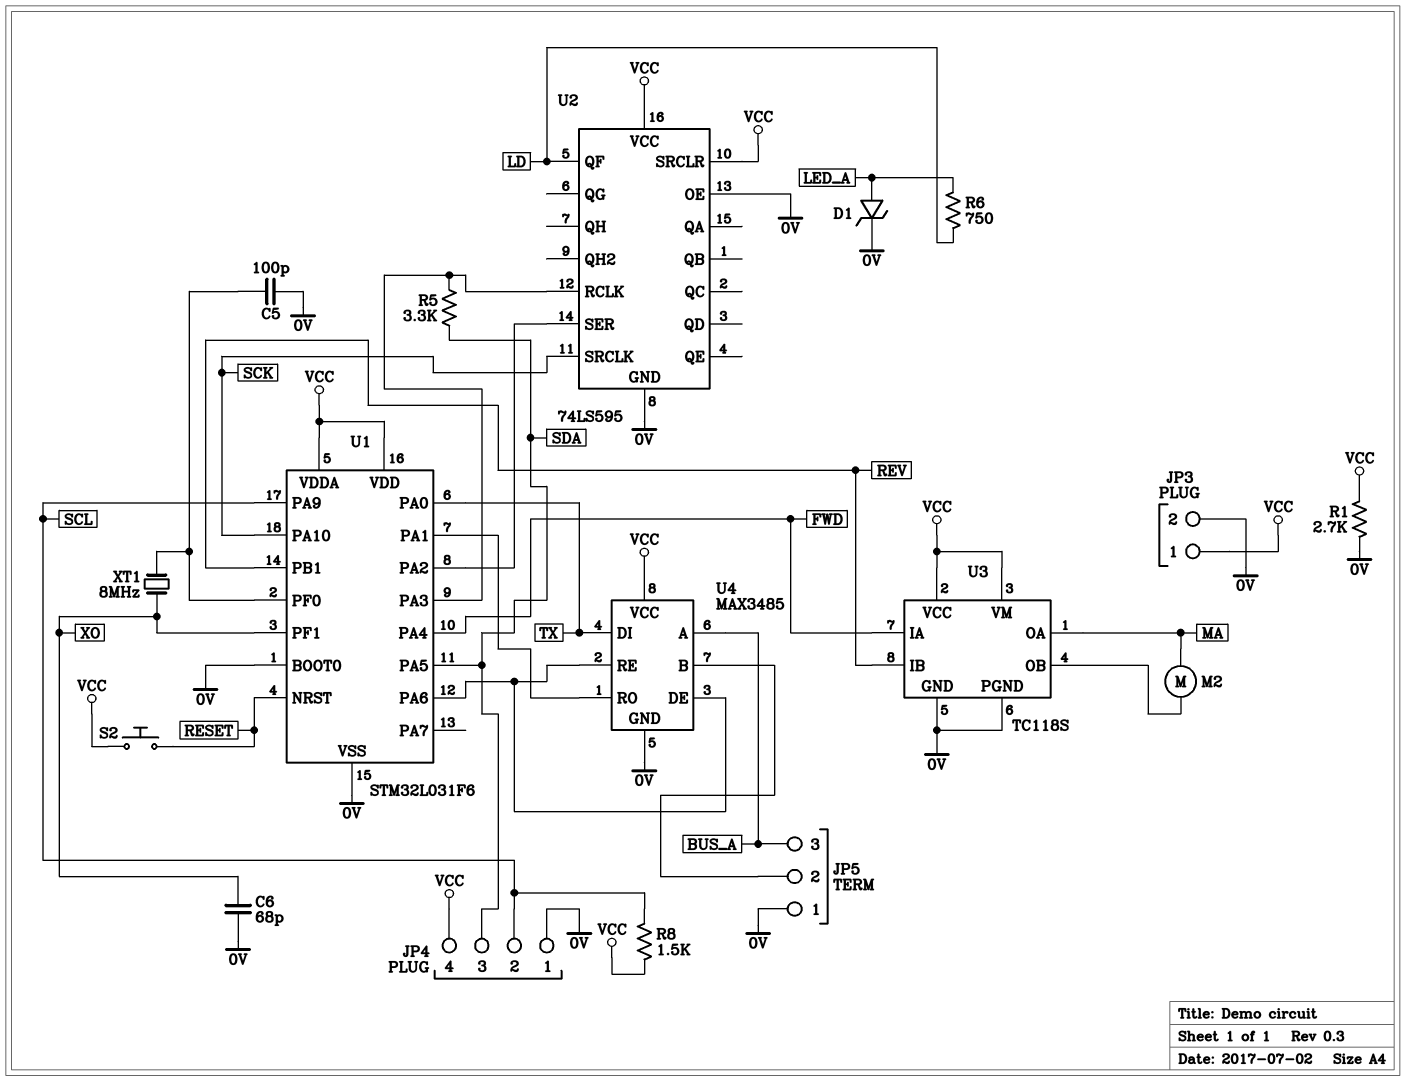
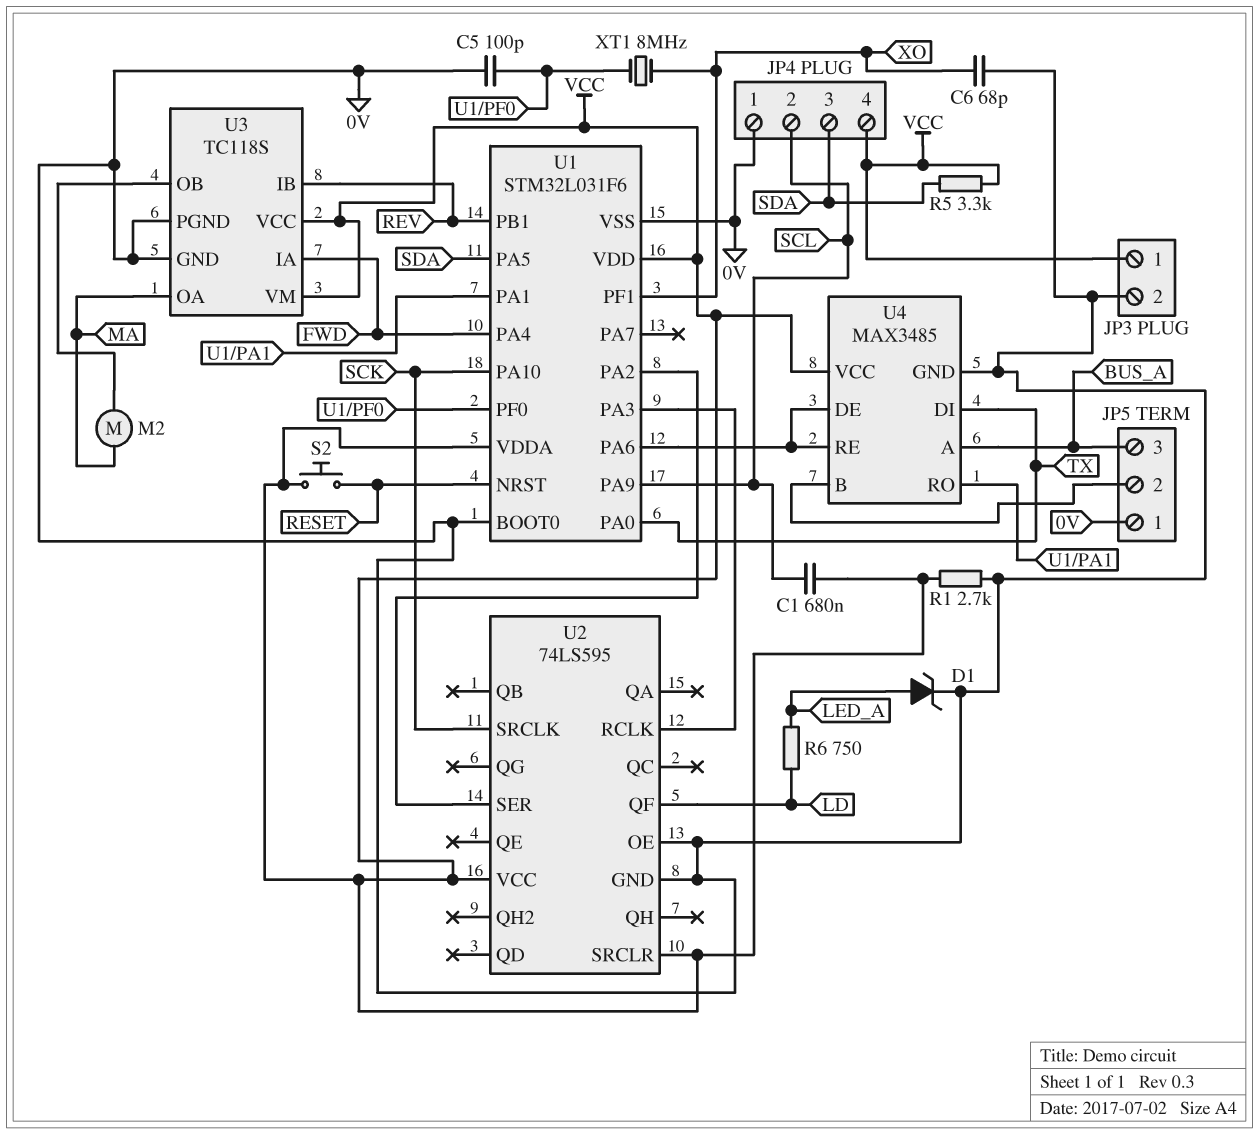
C1: none -> 680nF (SCL, VCC)
R5: 3.3k (SDA, U1/PA3) -> 3.3k (SDA, VCC)
R8: 1.5k (SCL, VCC) -> none

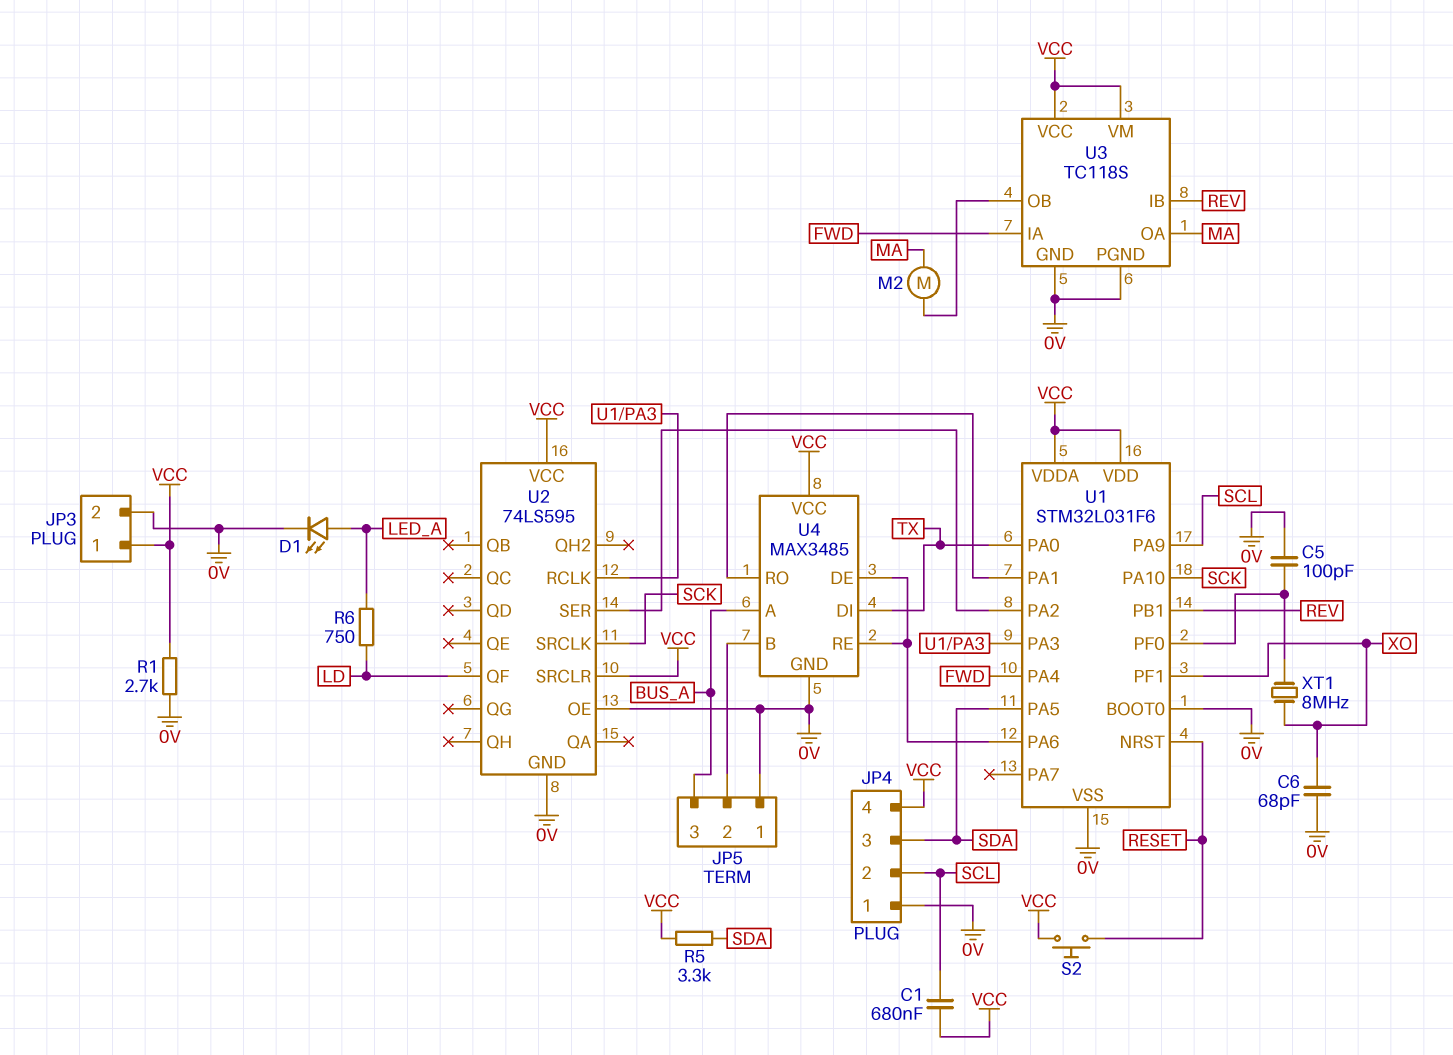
D1: zener (A LED_A, K 0V) -> LED (A LED_A, K 0V)

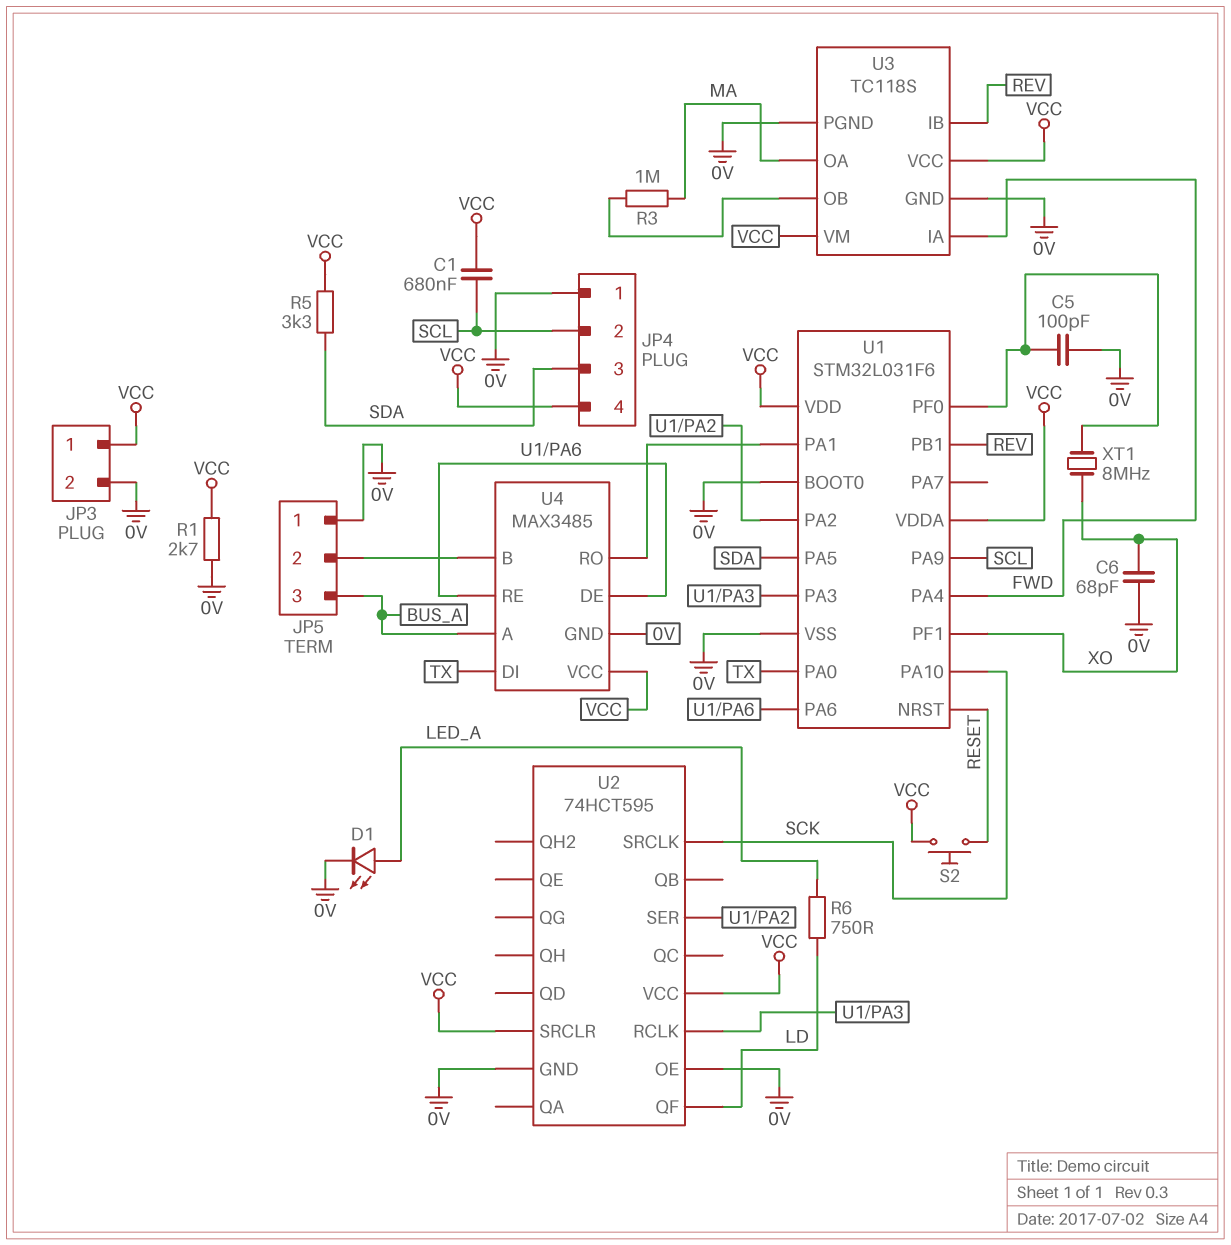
M2: motor (MA, U3/OB) -> none
R3: none -> 1M (MA, U3/OB)
U2: 74LS595 -> 74HCT595

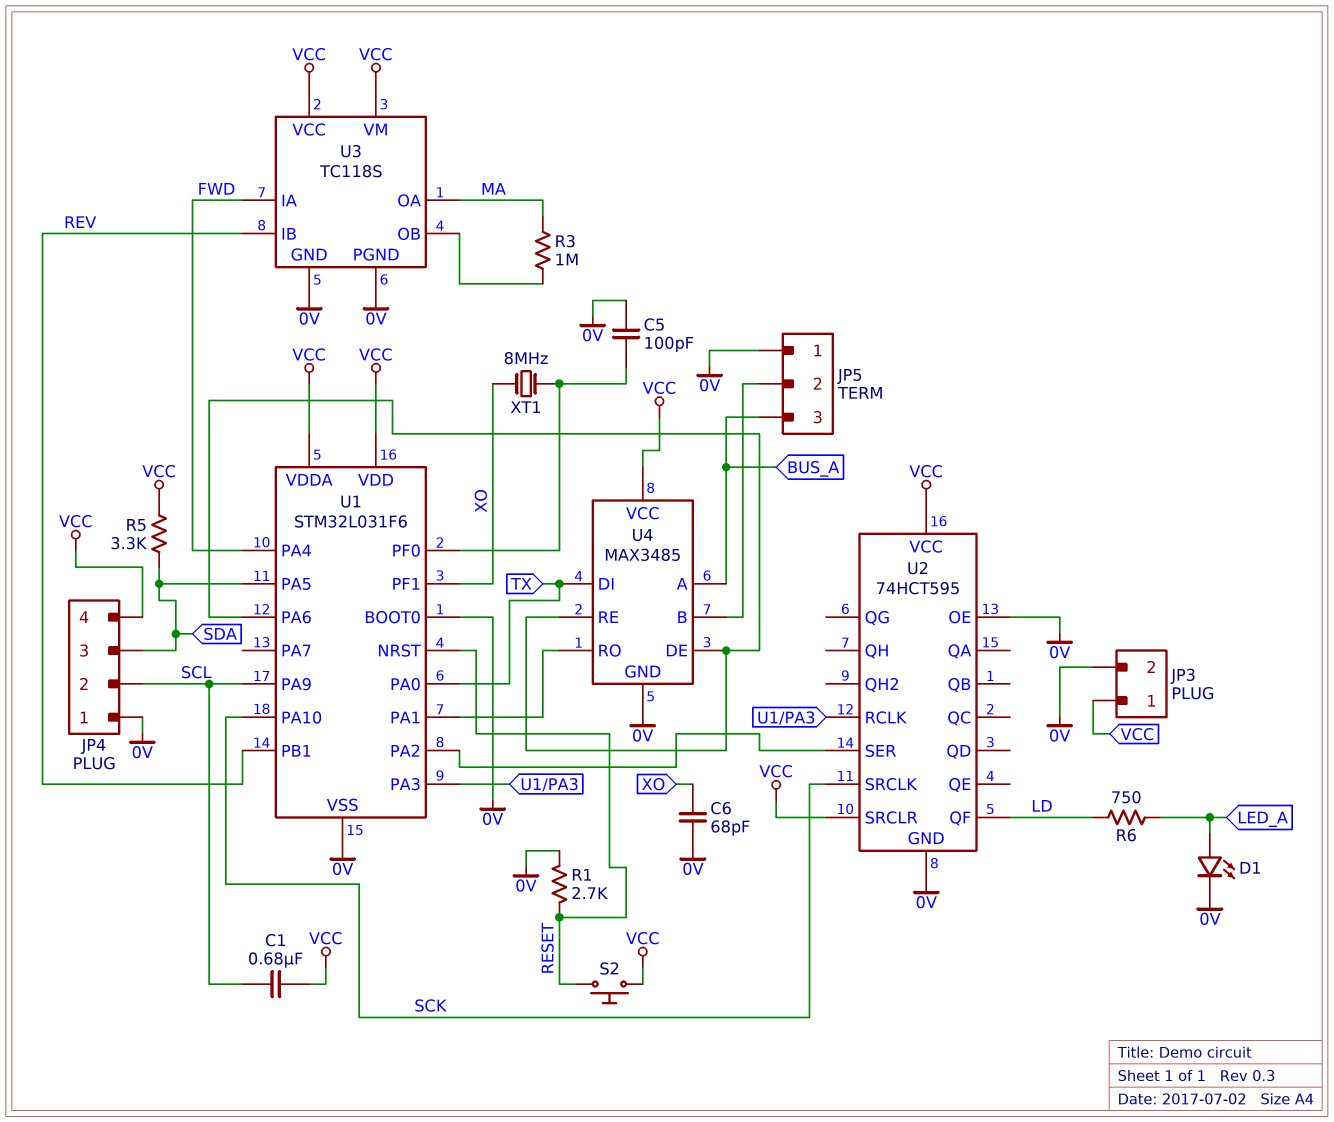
R1: 2.7k (0V, VCC) -> 2.7k (0V, RESET)

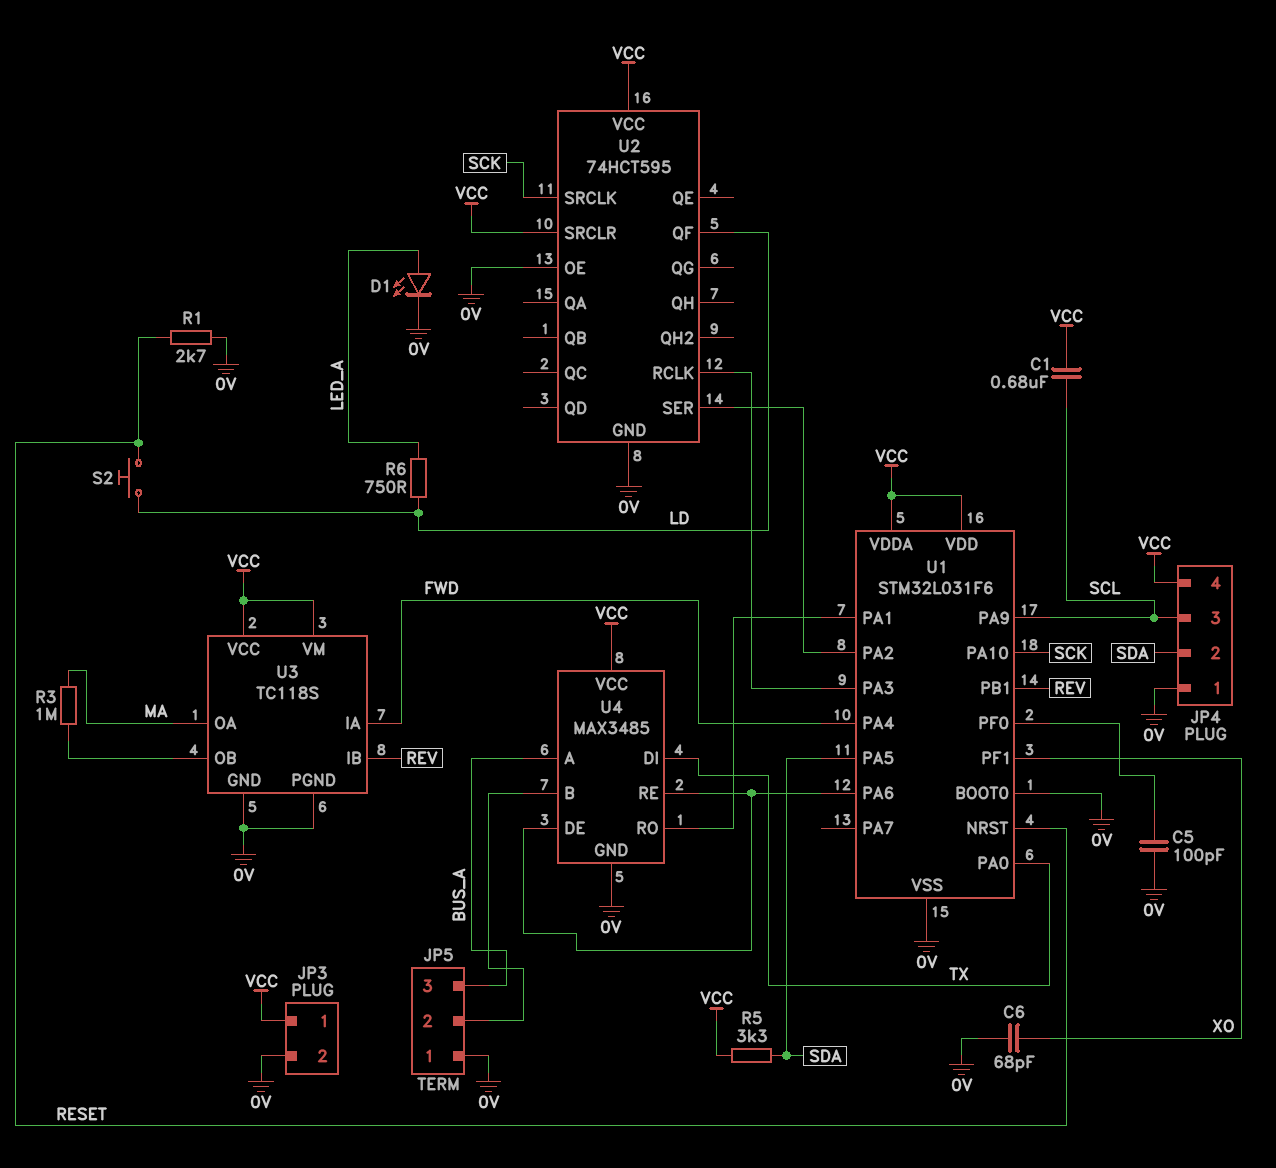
JP4 pin 2: SCL -> SDA
JP4 pin 3: SDA -> SCL
S2: button (RESET, VCC) -> button (LD, RESET)
XT1: 8MHz (U1/PF0, XO) -> none

